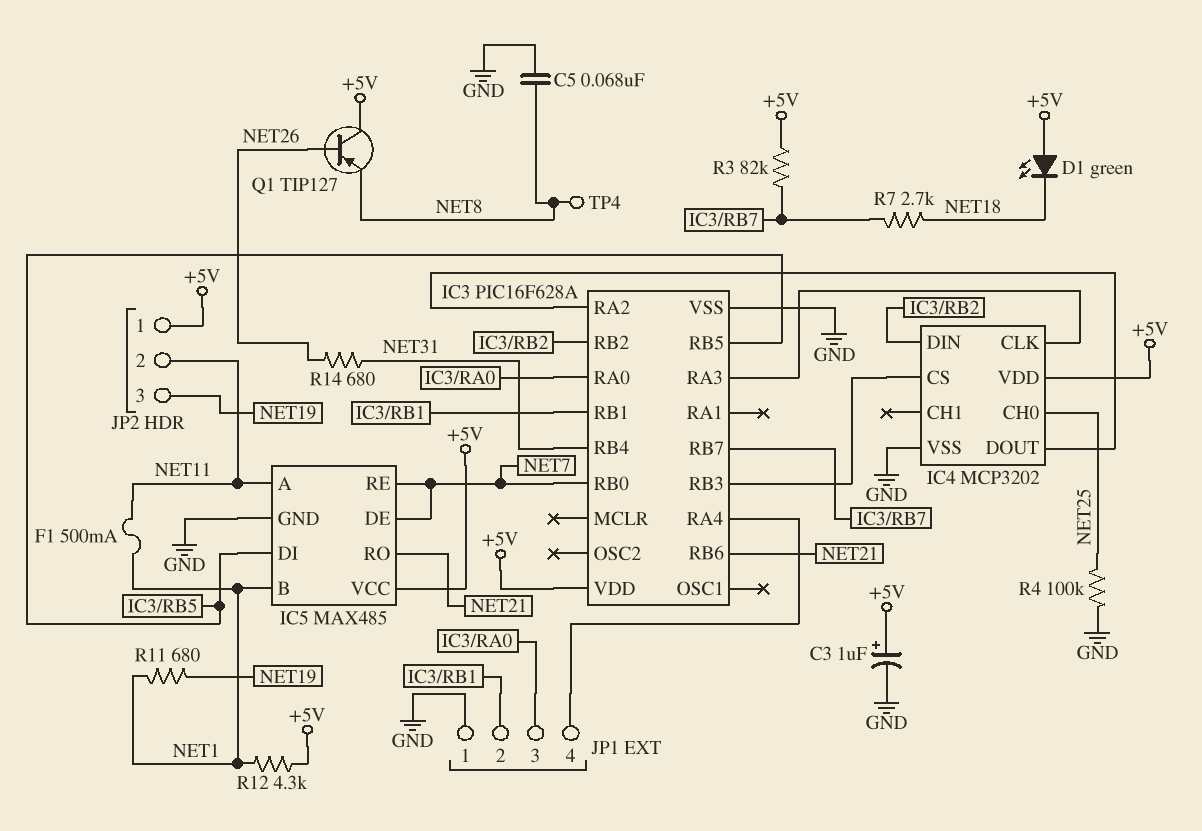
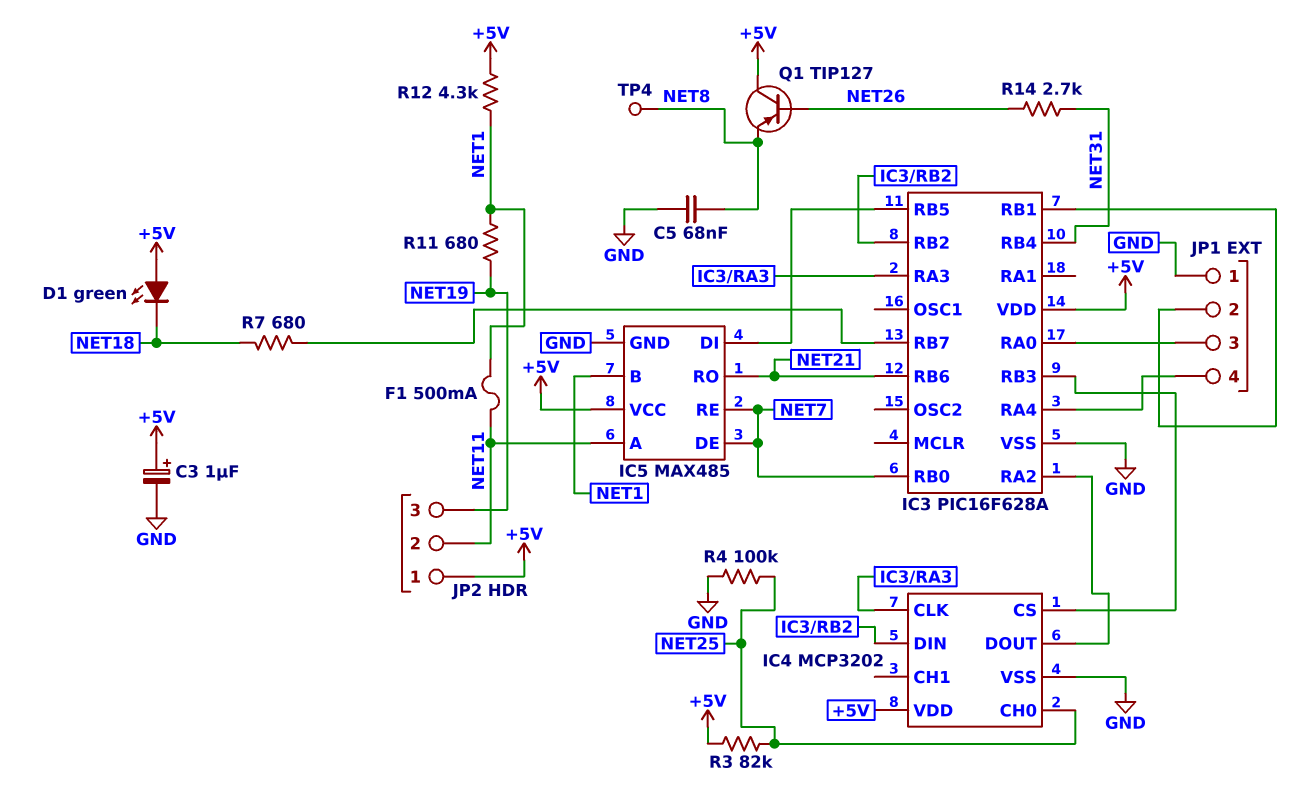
R3: 82k (+5V, IC3/RB7) -> 82k (+5V, NET25)
R7: 2.7k (IC3/RB7, NET18) -> 680 (IC3/RB7, NET18)
R14: 680 (NET26, NET31) -> 2.7k (NET26, NET31)

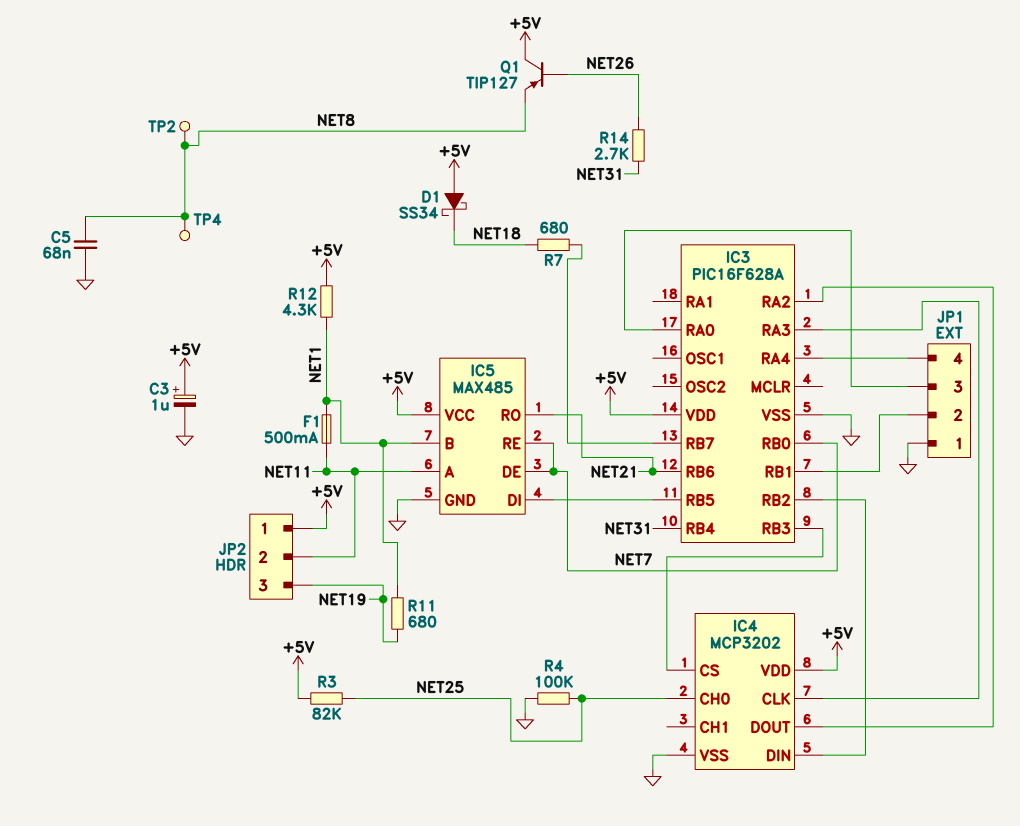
D1: LED green (A +5V, K NET18) -> schottky SS34 (A +5V, K NET18)
TP2: none -> test point (NET8)

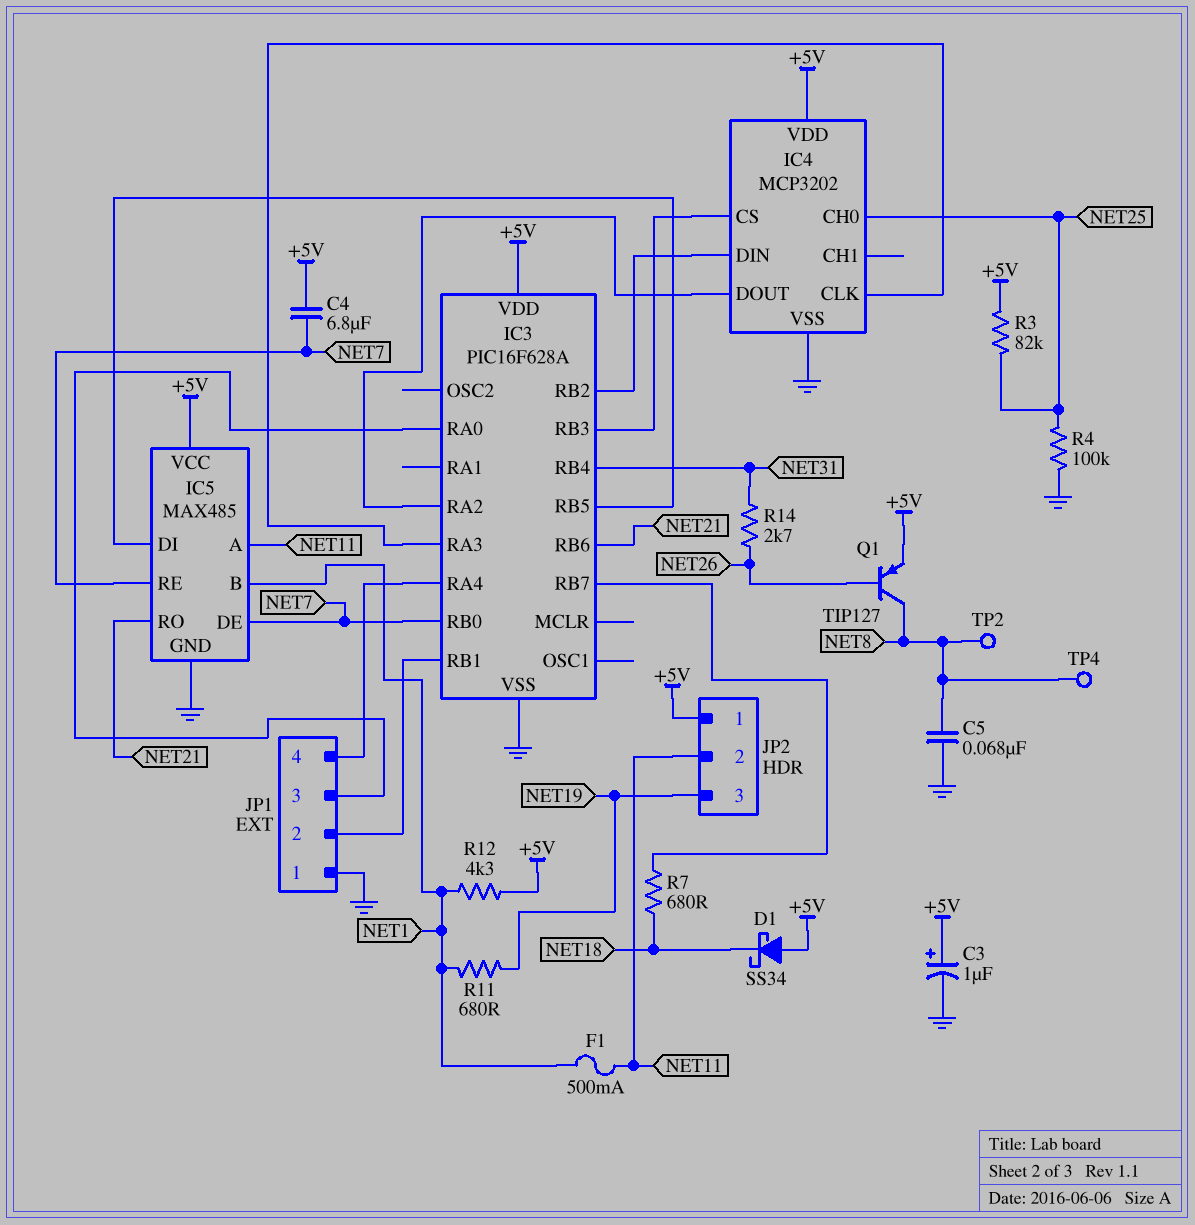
C4: none -> 6.8uF (+5V, NET7)
Q1: PNP TIP127 (B NET26, C +5V, E NET8) -> PNP TIP127 (B NET26, C NET8, E +5V)

